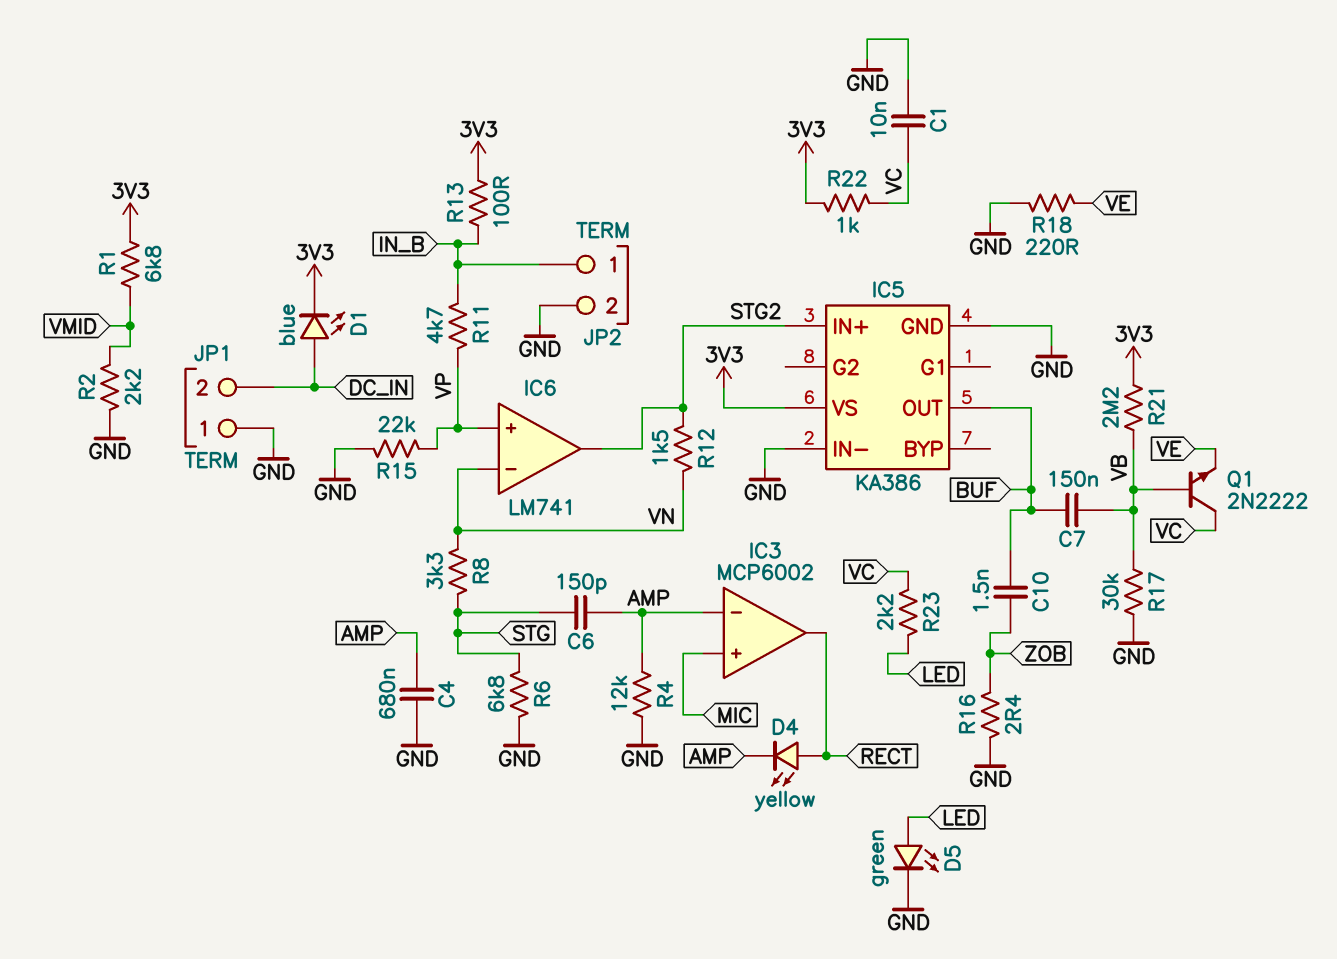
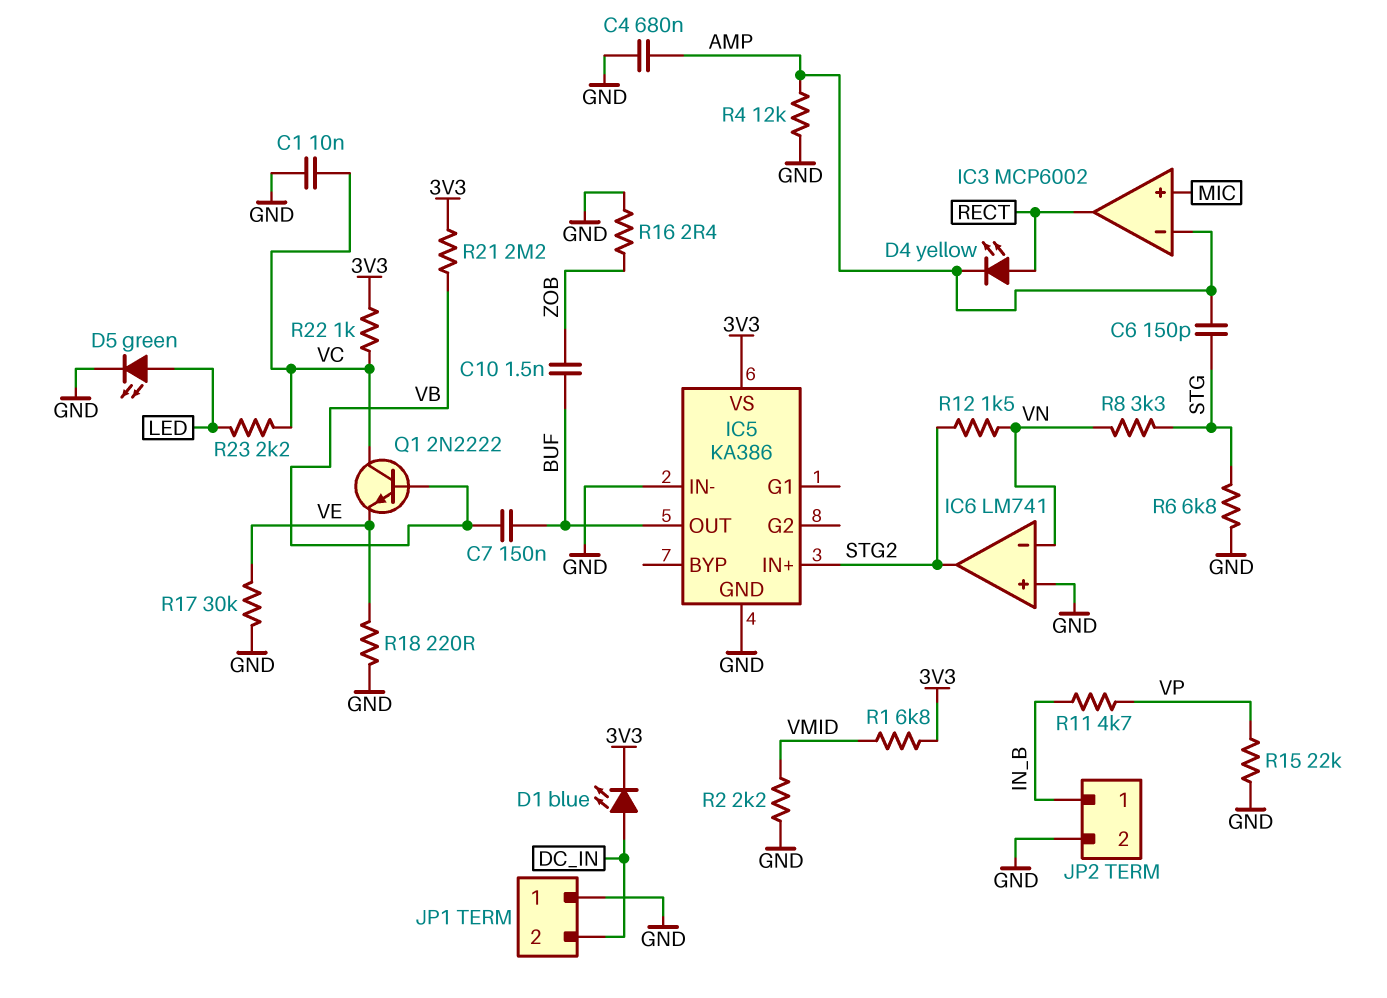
IC6 pin in+: VP -> GND
R13: 100 (3V3, IN_B) -> none
R17: 30k (GND, VB) -> 30k (GND, VE)

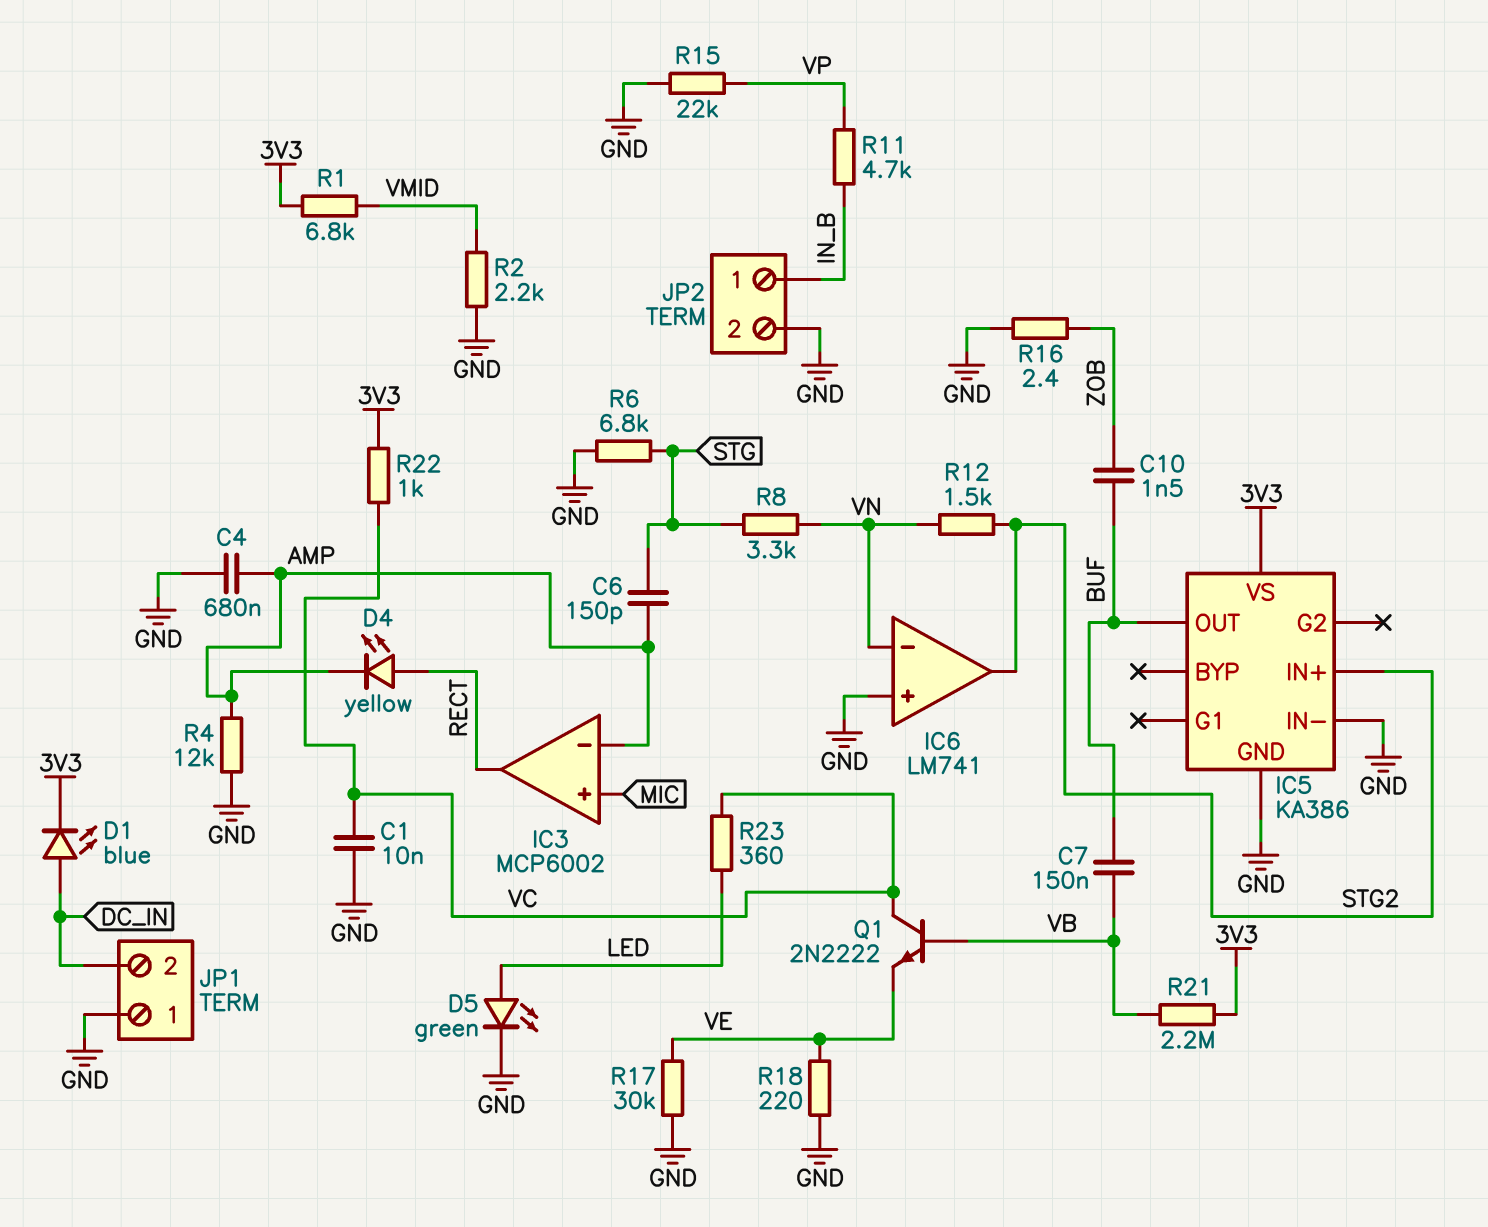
R23: 2.2k (LED, VC) -> 360 (LED, VC)

